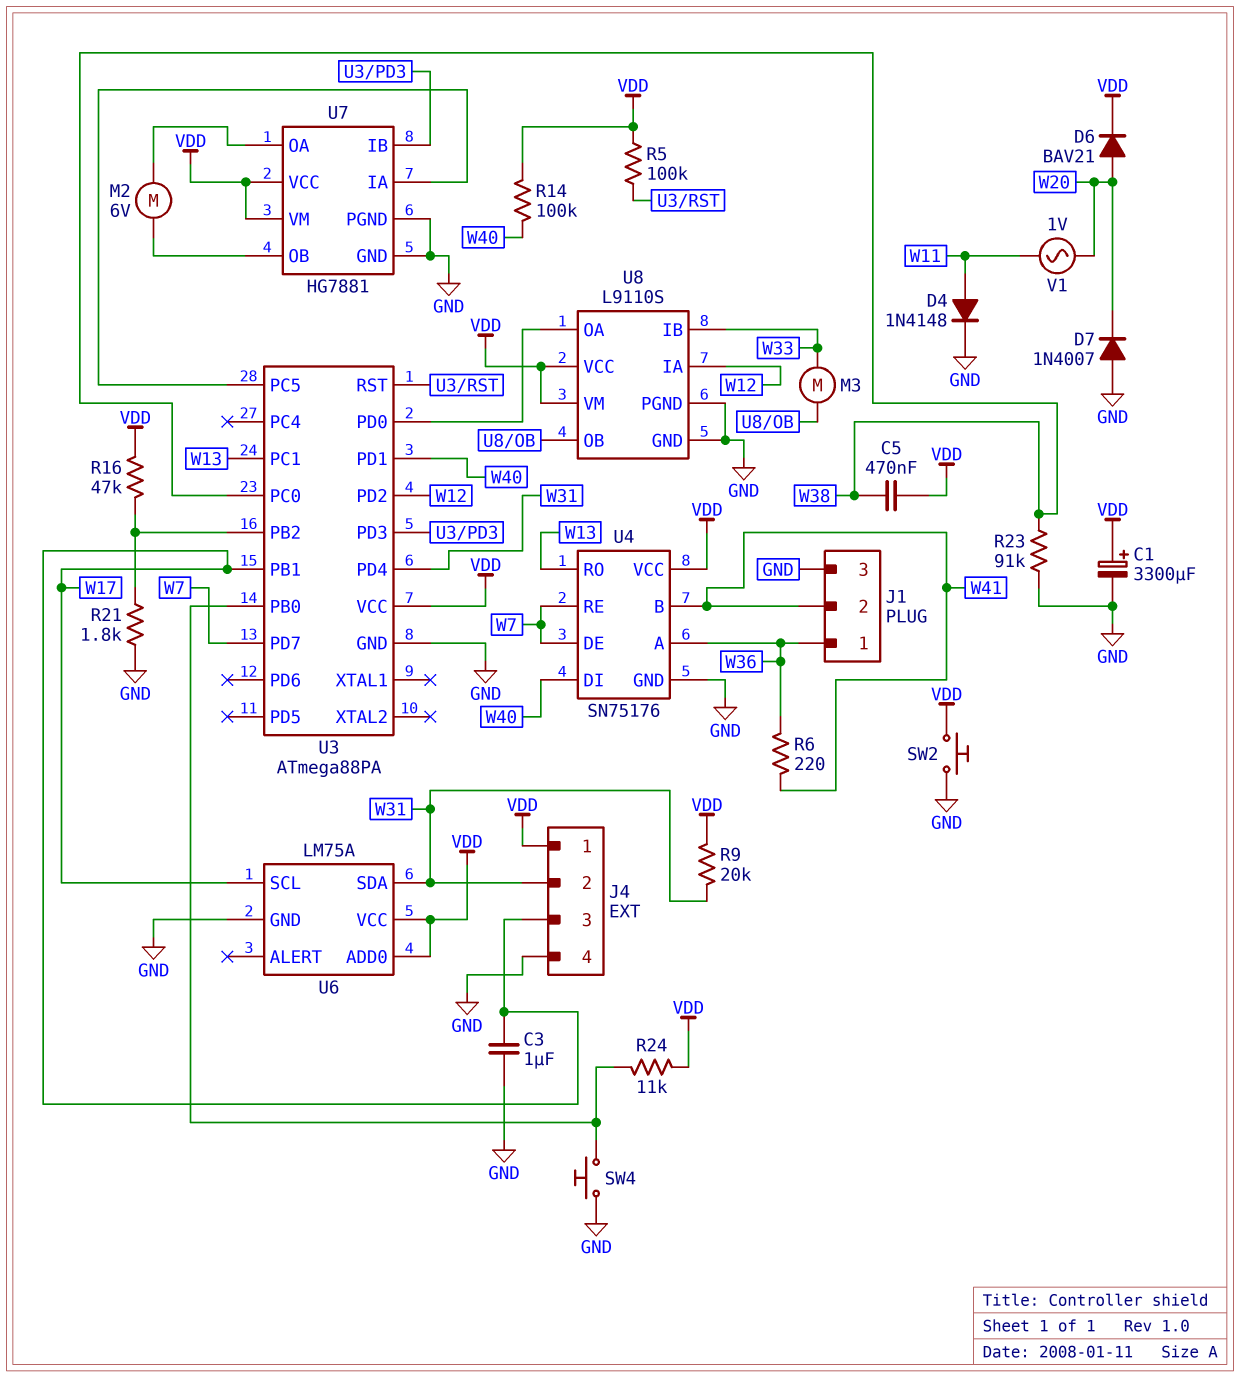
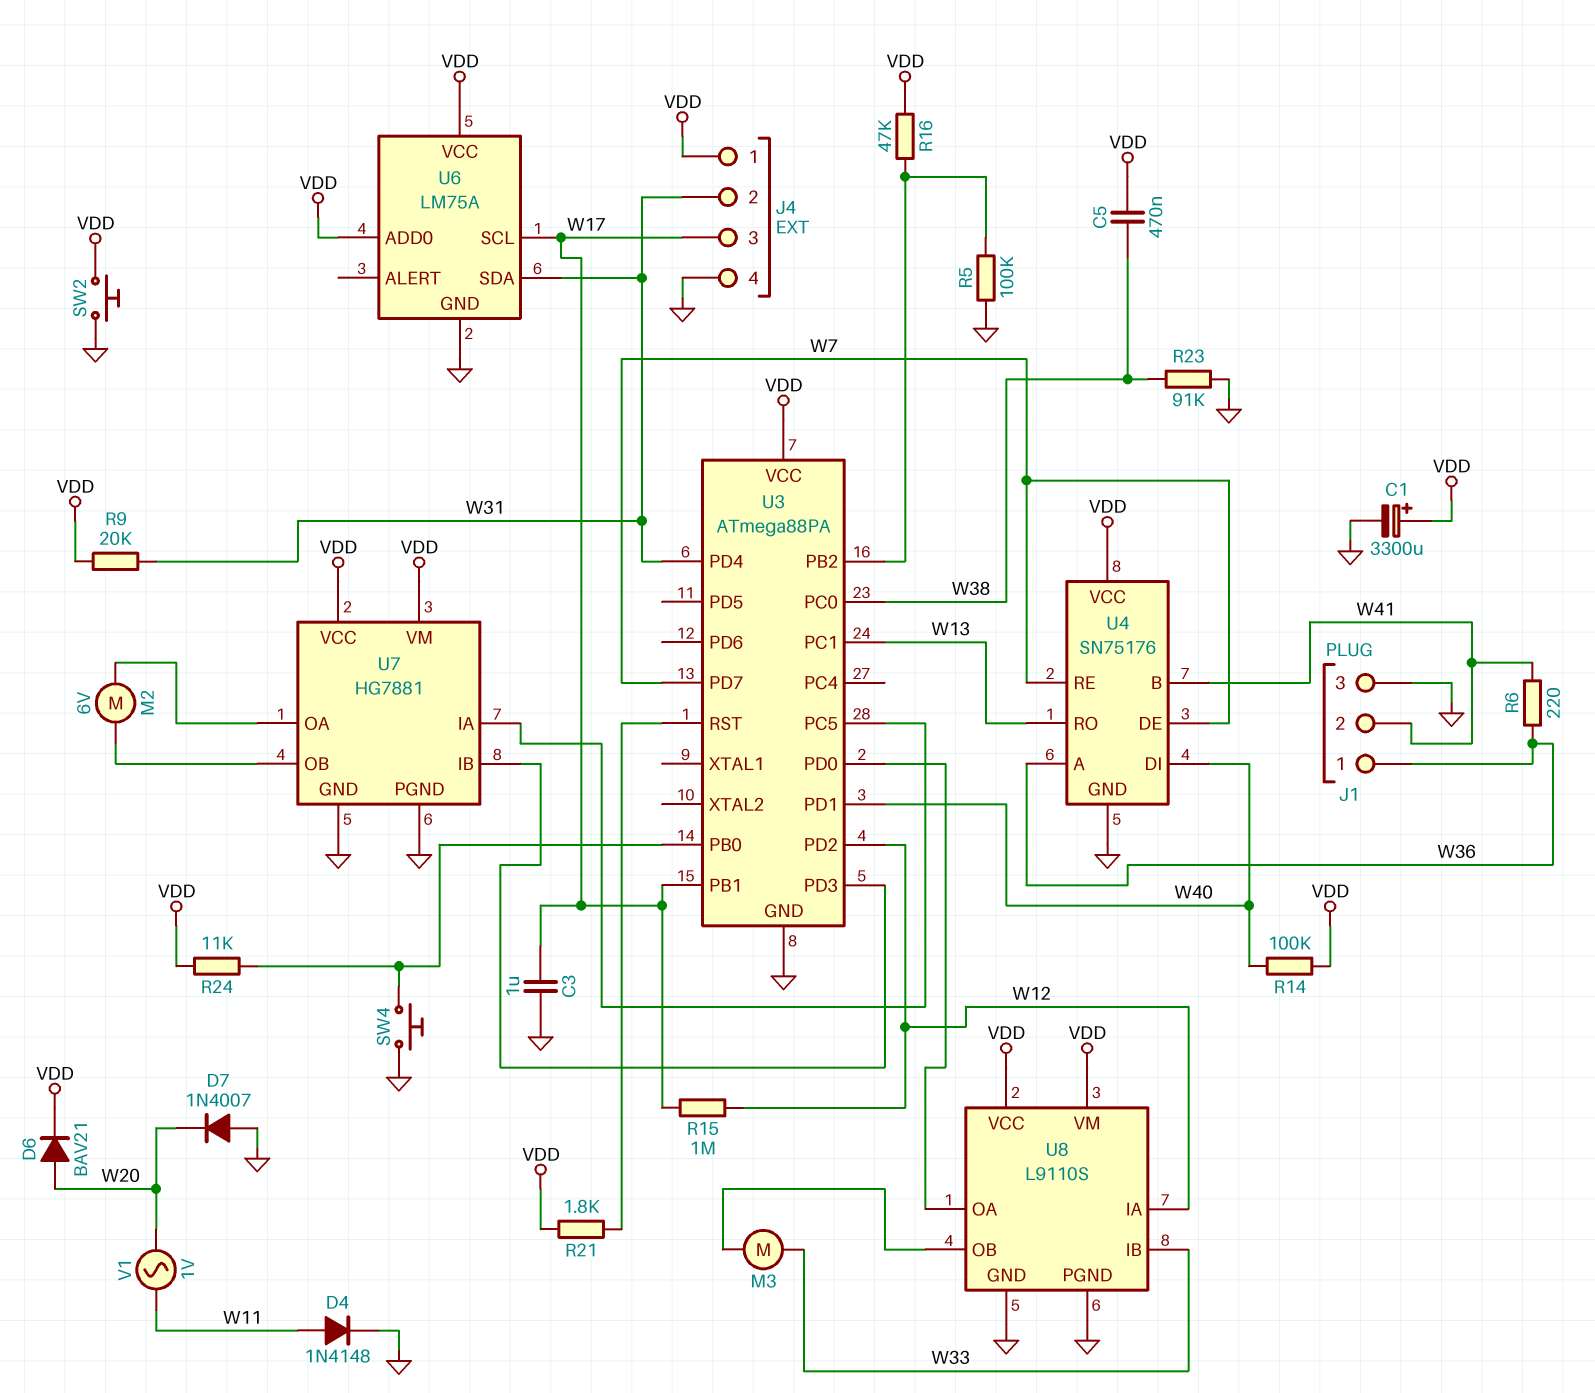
R5: 100k (U3/RST, VDD) -> 100k (GND, U3/PB2)
R15: none -> 1M (W12, W17)
R21: 1.8k (GND, U3/PB2) -> 1.8k (U3/RST, VDD)

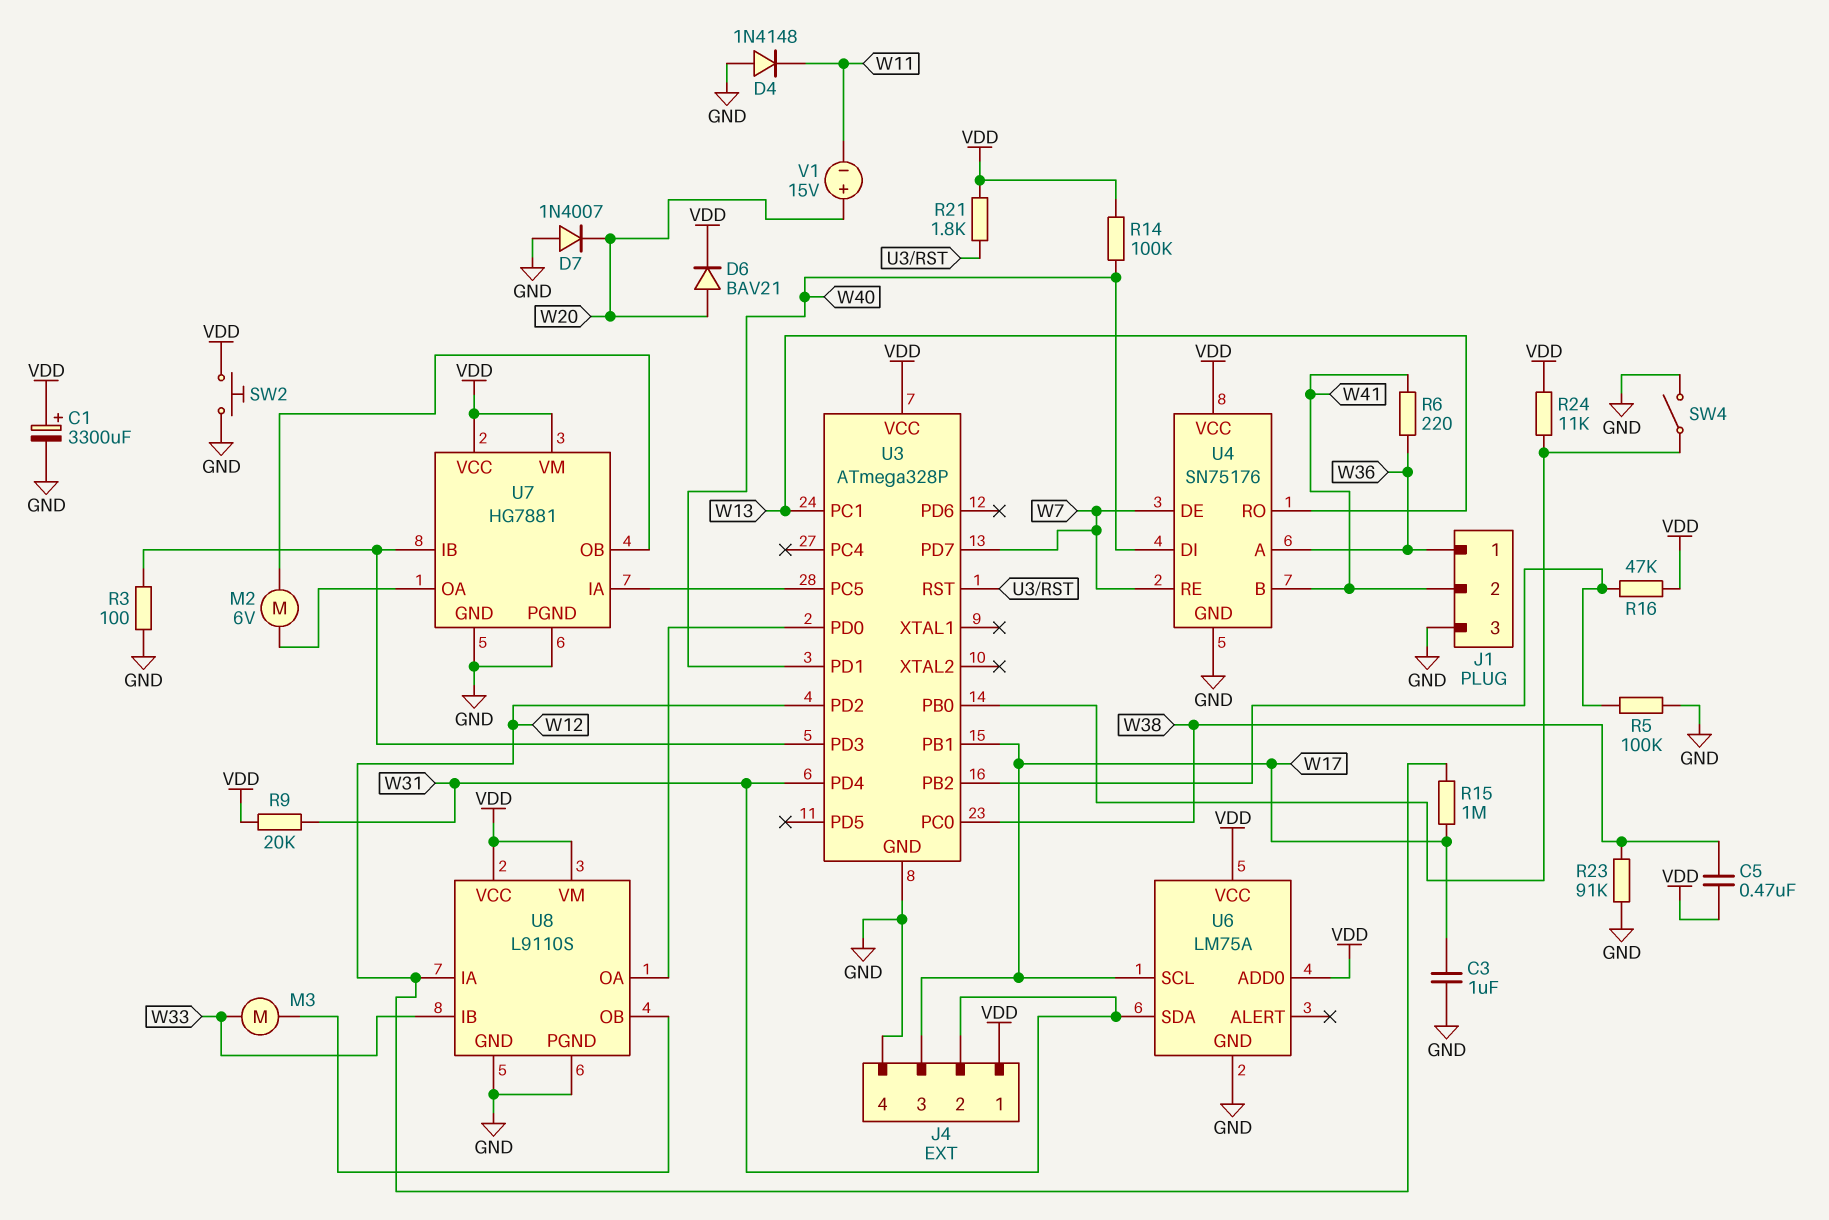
D4: diode 1N4148 (A W11, K GND) -> diode 1N4148 (A GND, K W11)
R3: none -> 100 (GND, U3/PD3)
SW4: button (GND, U3/PB0) -> switch (GND, U3/PB0)
U3: ATmega88PA -> ATmega328P
V1: AC 1V (W11, W20) -> 15V (plus W20, minus W11)

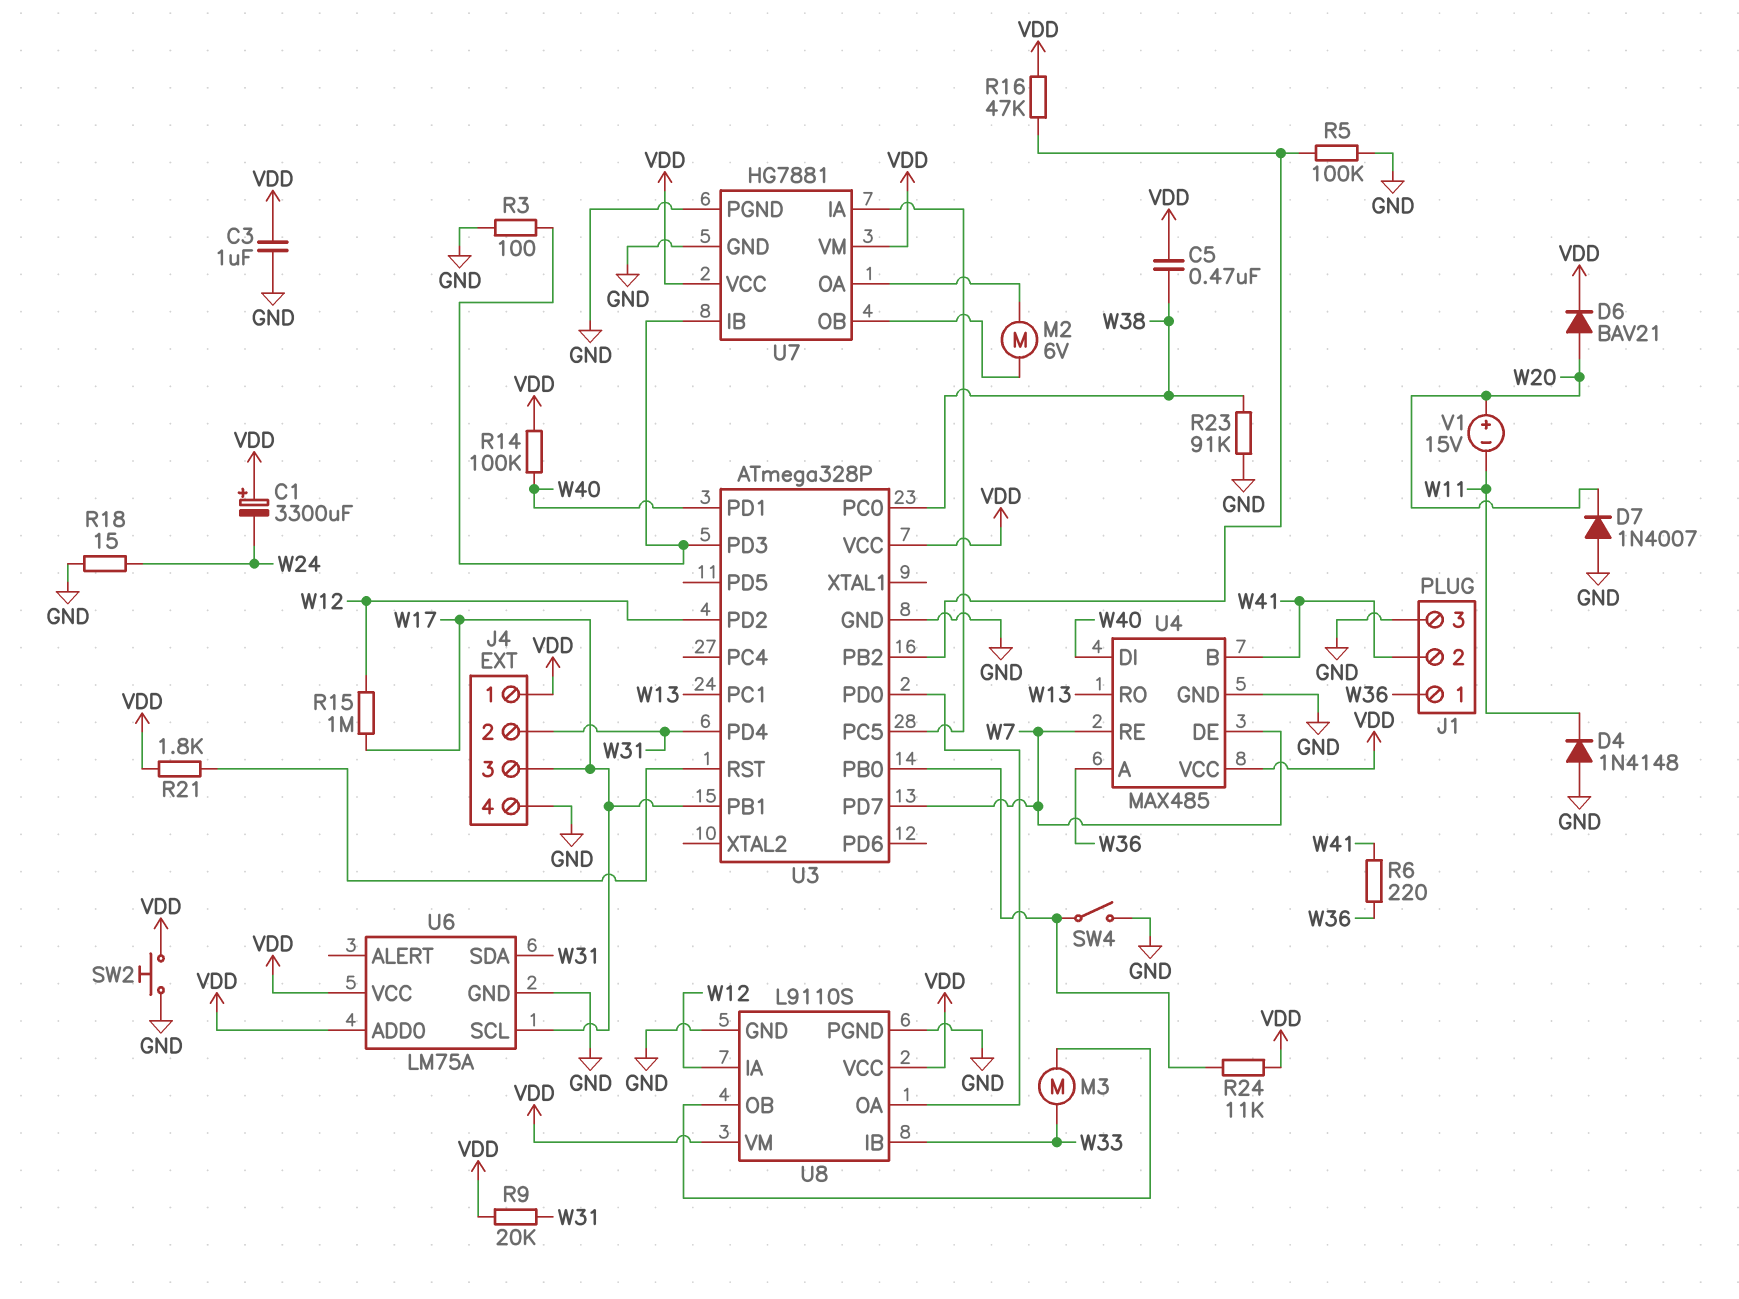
C1: 3300uF (plus VDD, minus GND) -> 3300uF (plus VDD, minus W24)
C3: 1uF (GND, W17) -> 1uF (GND, VDD)
R18: none -> 15 (GND, W24)
U4: SN75176 -> MAX485

